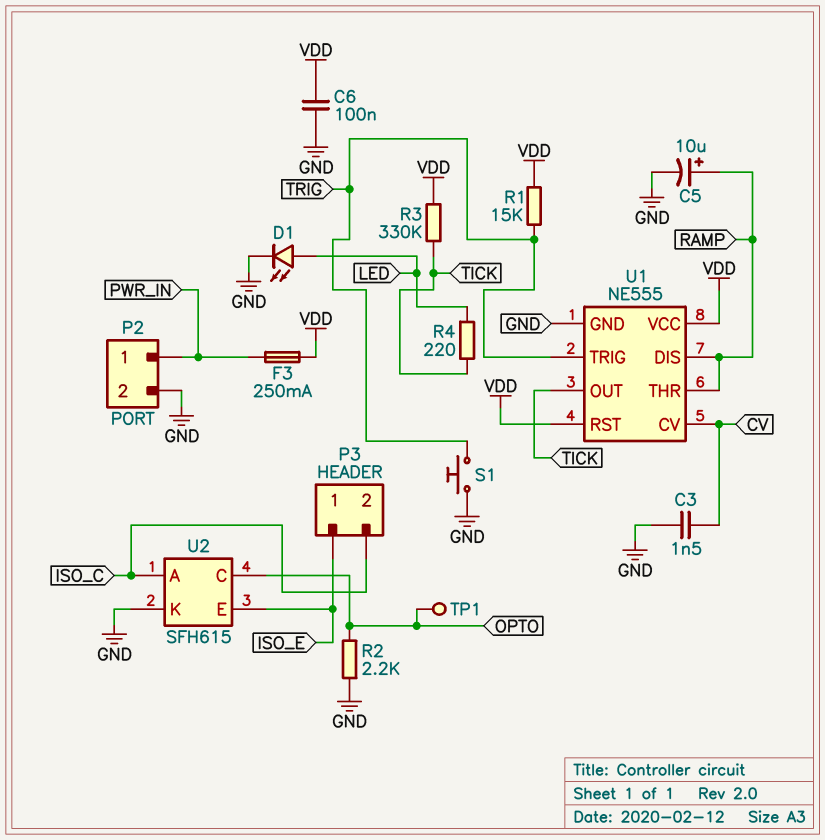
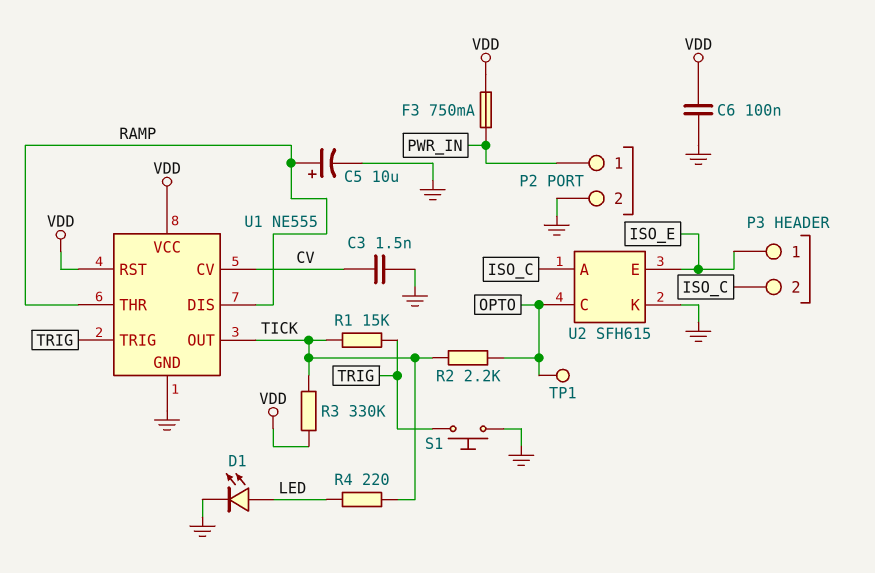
F3: 250mA (PWR_IN, VDD) -> 750mA (PWR_IN, VDD)
R1: 15k (TRIG, VDD) -> 15k (TICK, TRIG)
R2: 2.2k (GND, OPTO) -> 2.2k (OPTO, TICK)

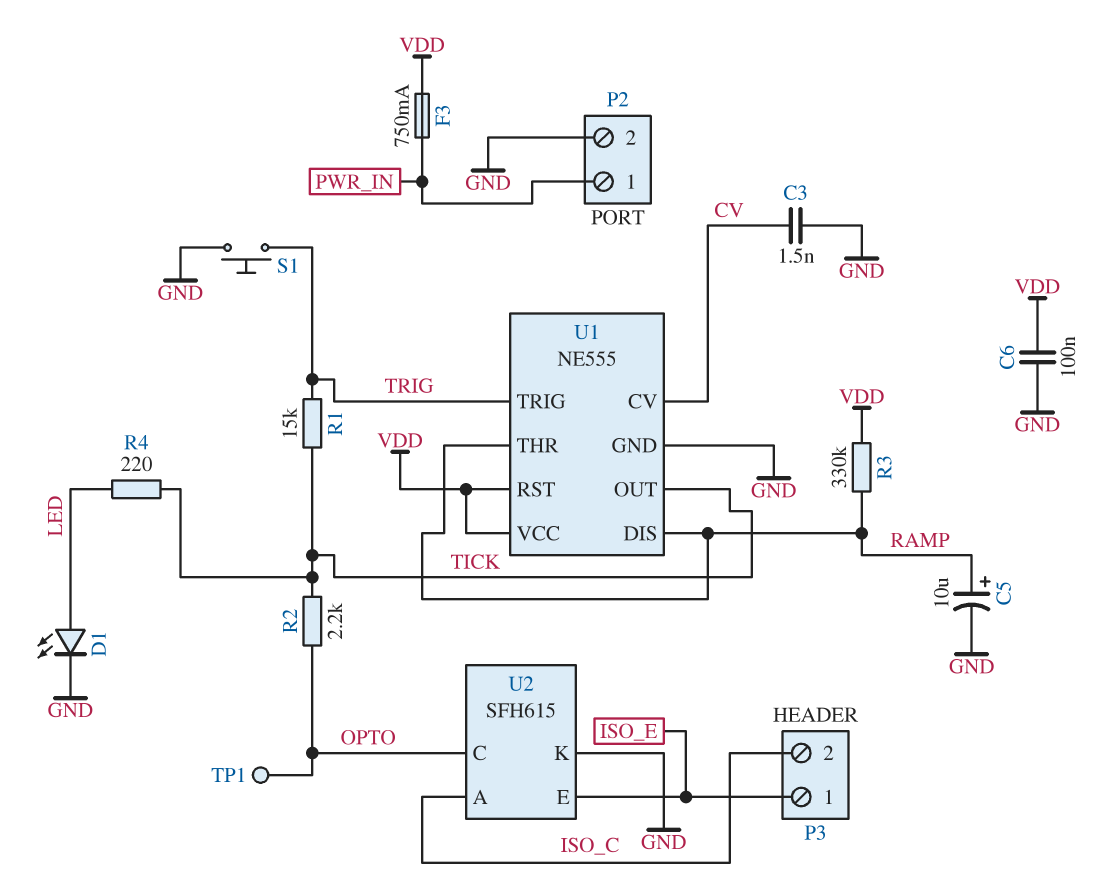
R3: 330k (TICK, VDD) -> 330k (RAMP, VDD)

